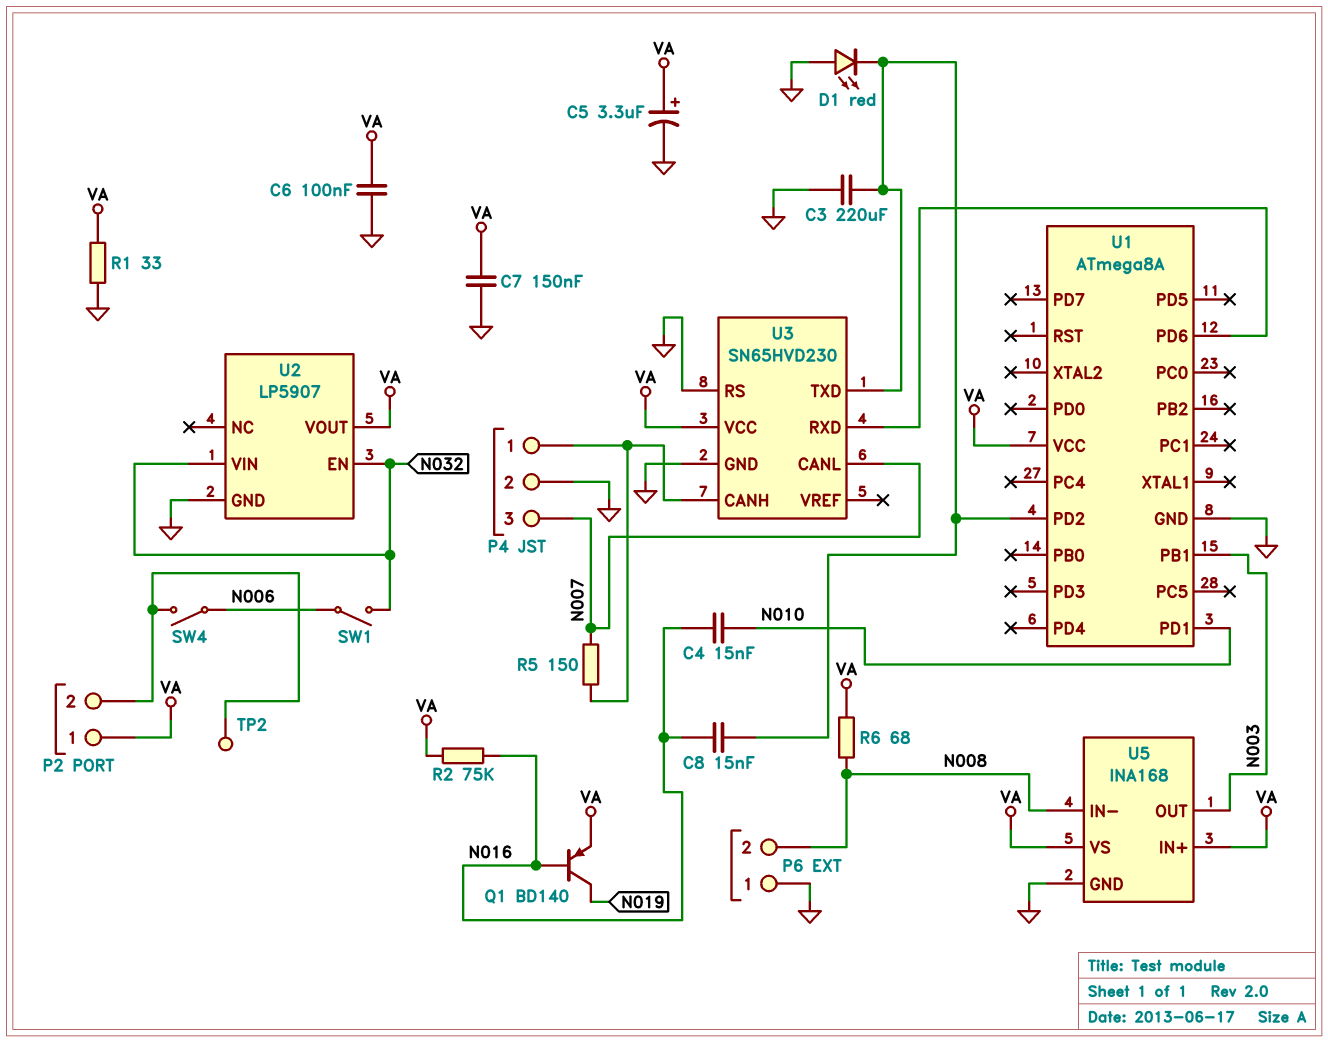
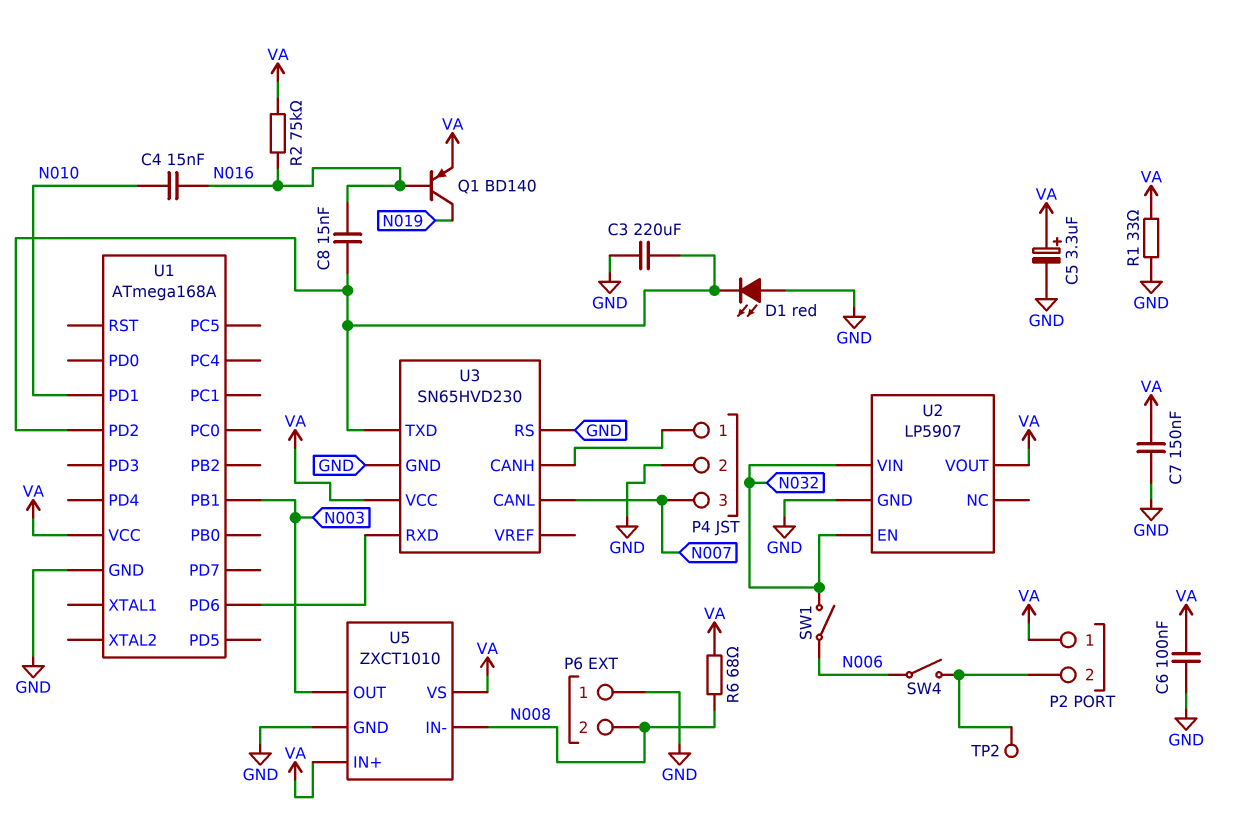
R5: 150 (N007, P4/1) -> none
U1: ATmega8A -> ATmega168A
U5: INA168 -> ZXCT1010

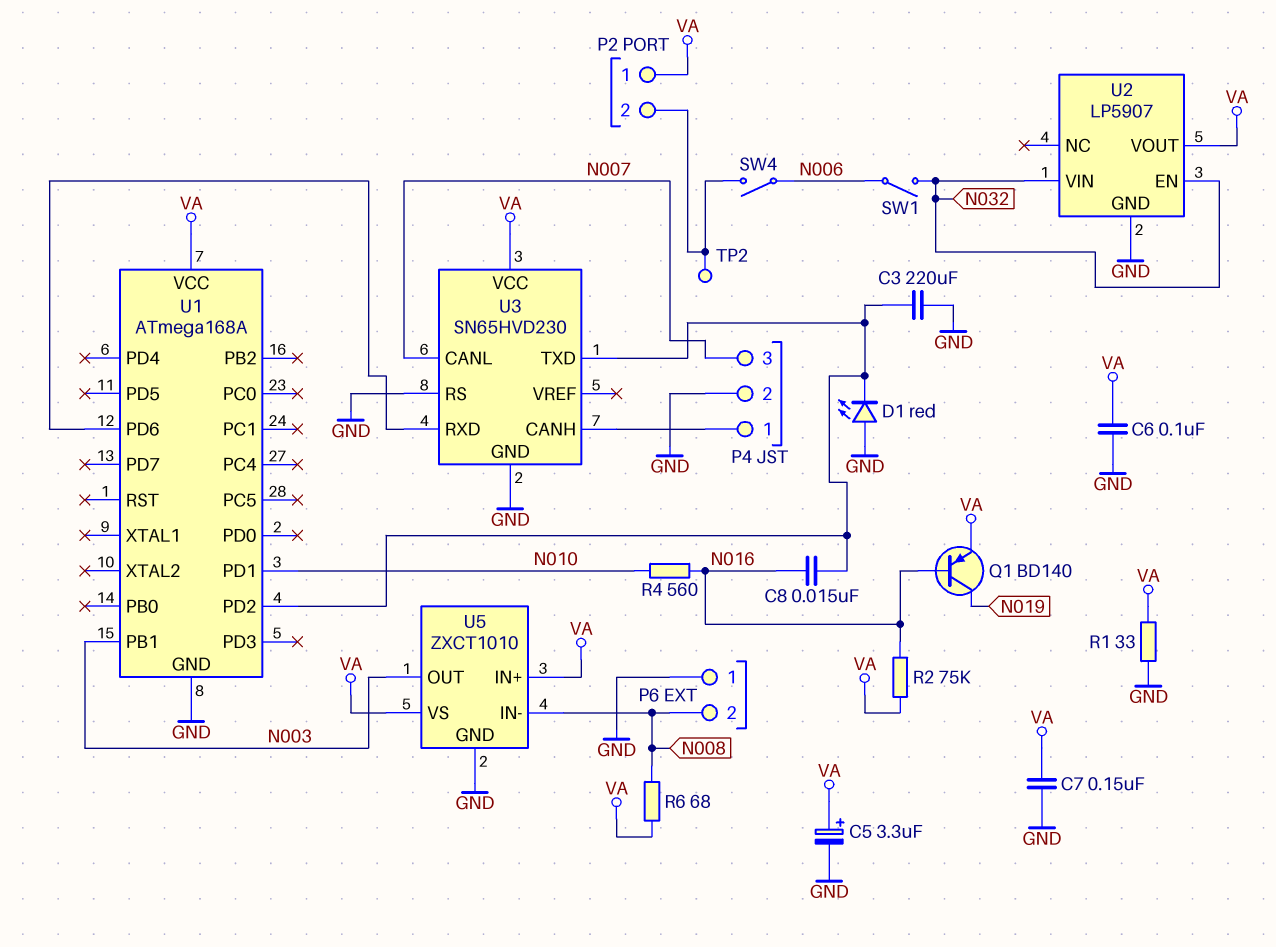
C4: 15nF (N010, N016) -> none
R4: none -> 560 (N010, N016)

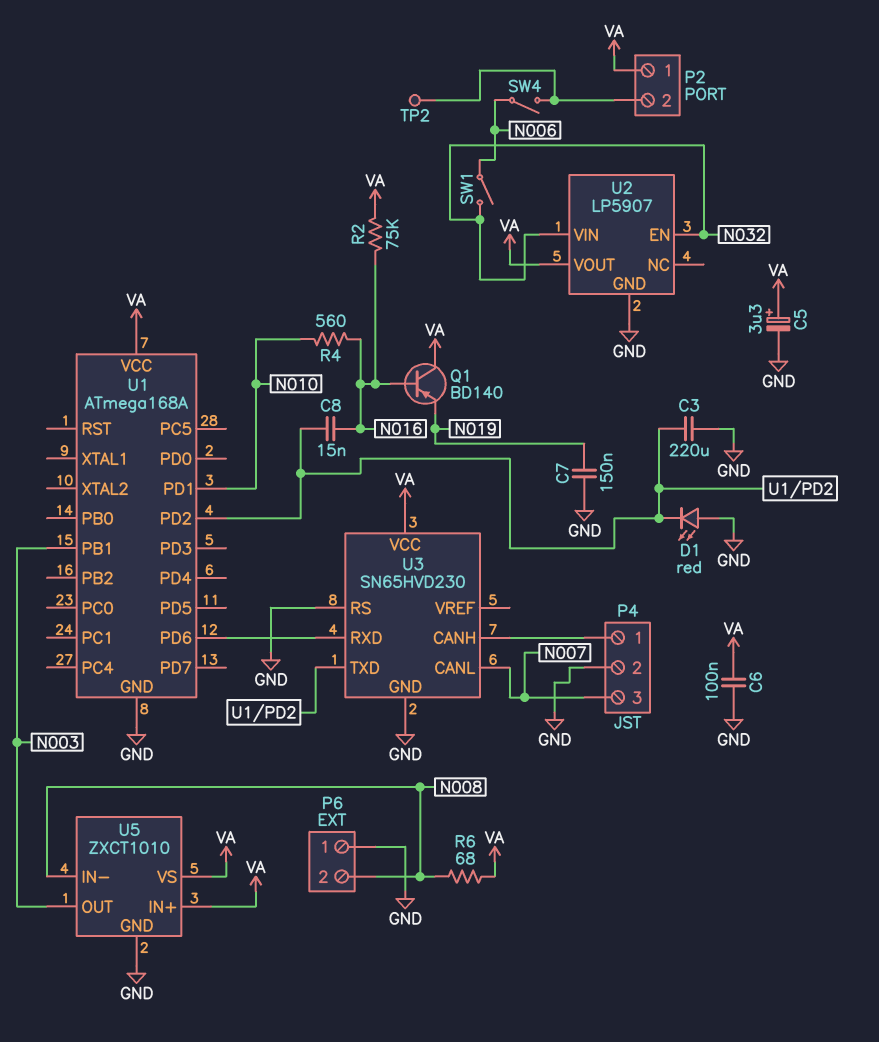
C7: 150nF (GND, VA) -> 150nF (GND, N019)
Q1: PNP BD140 (B N016, C N019, E VA) -> PNP BD140 (B N016, C VA, E N019)
R1: 33 (GND, VA) -> none

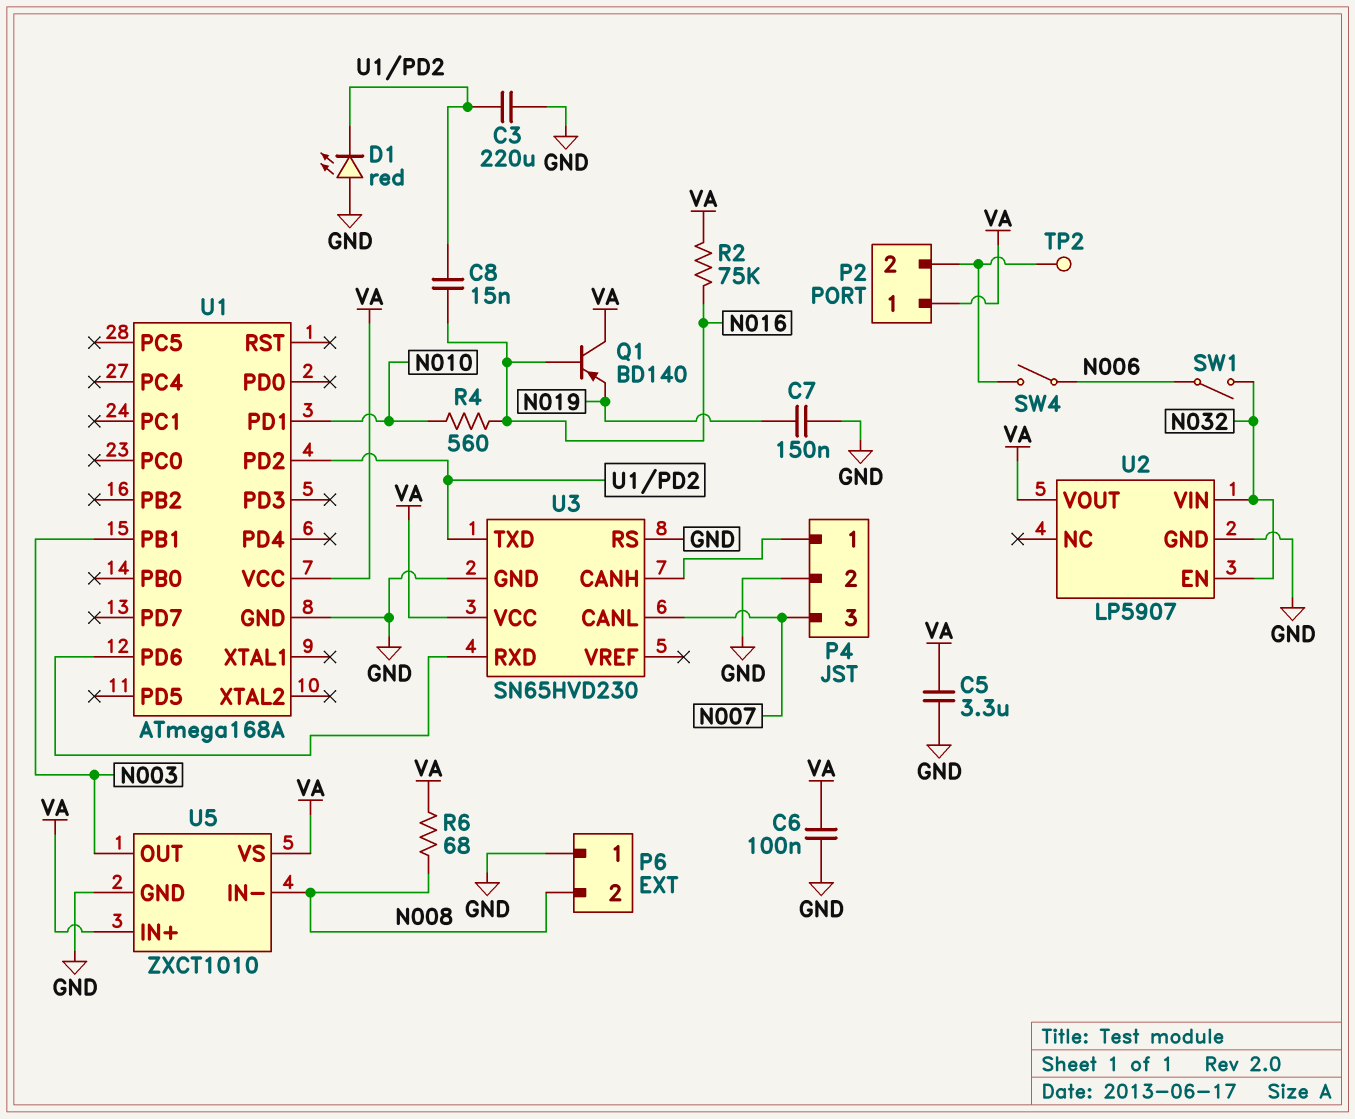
C5: 3.3uF (plus VA, minus GND) -> 3.3uF (GND, VA)

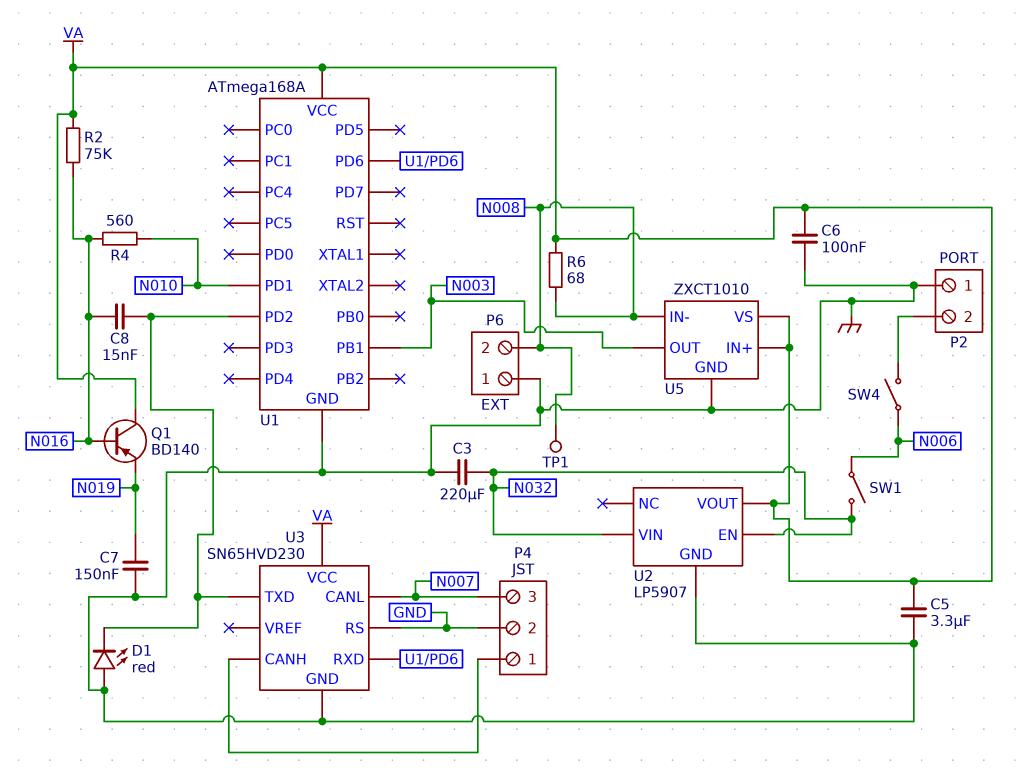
C3: 220uF (GND, U1/PD2) -> 220uF (GND, N032)
P2 pin 1: VA -> GND
TP1: none -> test point (N008)
TP2: test point (P2/2) -> none

